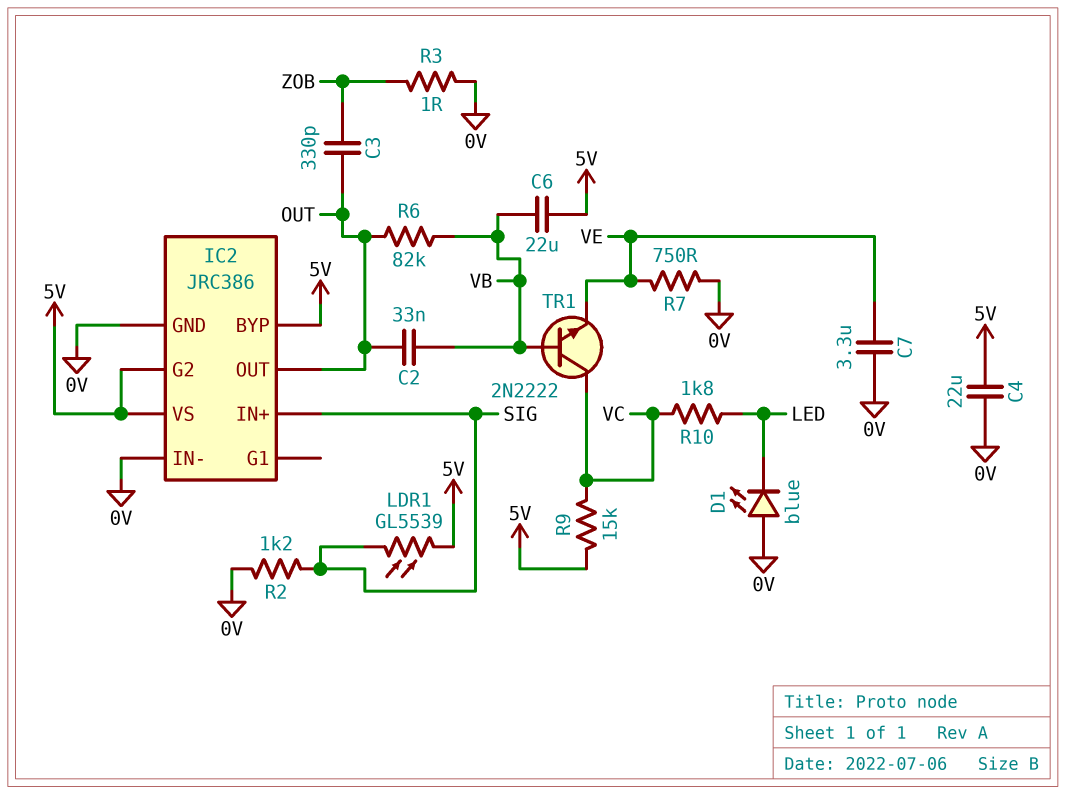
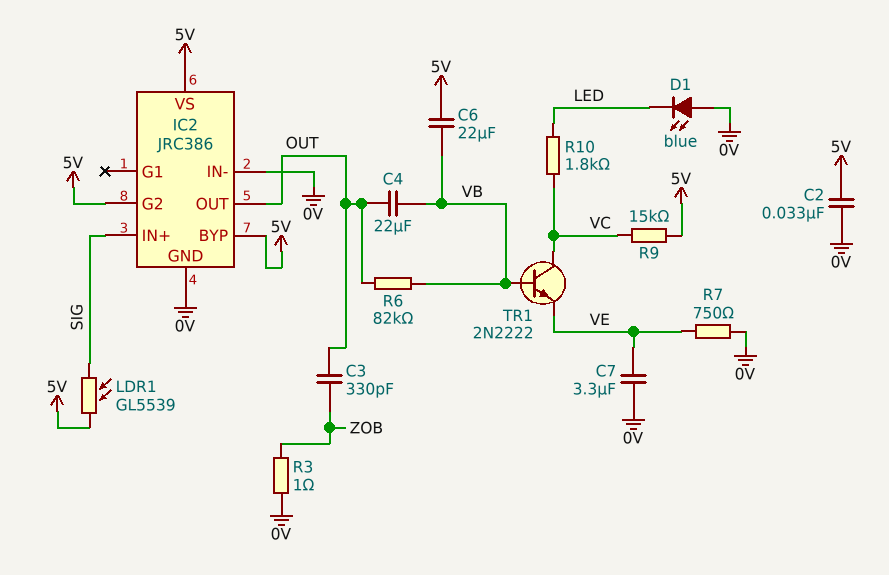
C2: 33nF (OUT, VB) -> 33nF (0V, 5V)
C4: 22uF (0V, 5V) -> 22uF (OUT, VB)
R2: 1.2k (0V, SIG) -> none

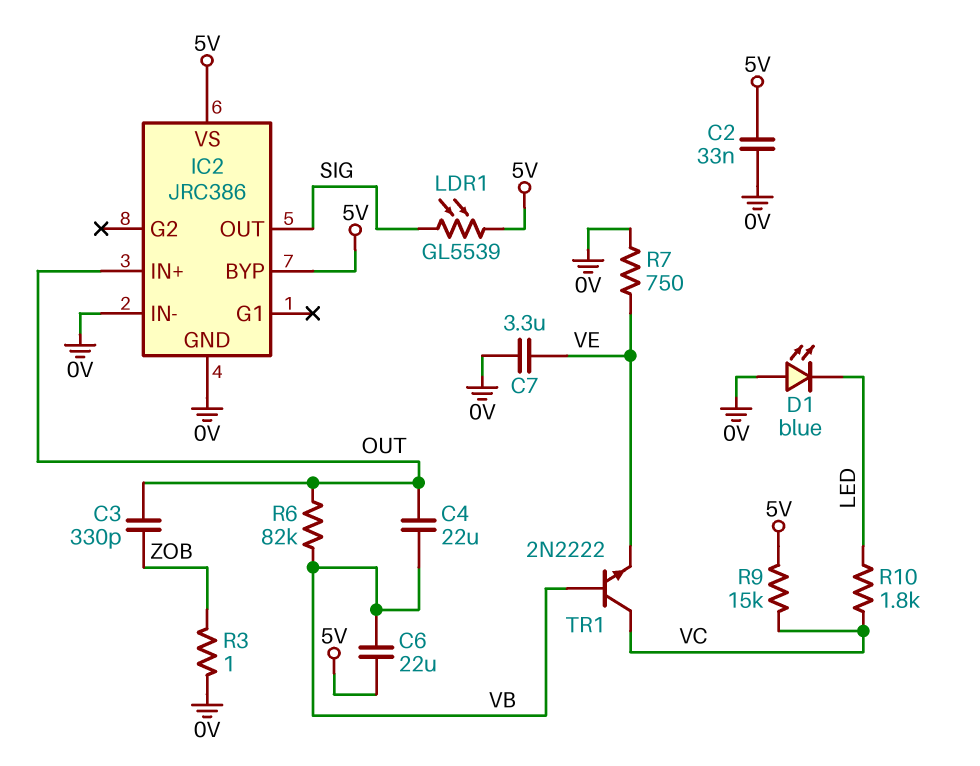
IC2 pin G2: 5V -> none
IC2 pin IN+: SIG -> OUT
IC2 pin OUT: OUT -> SIG

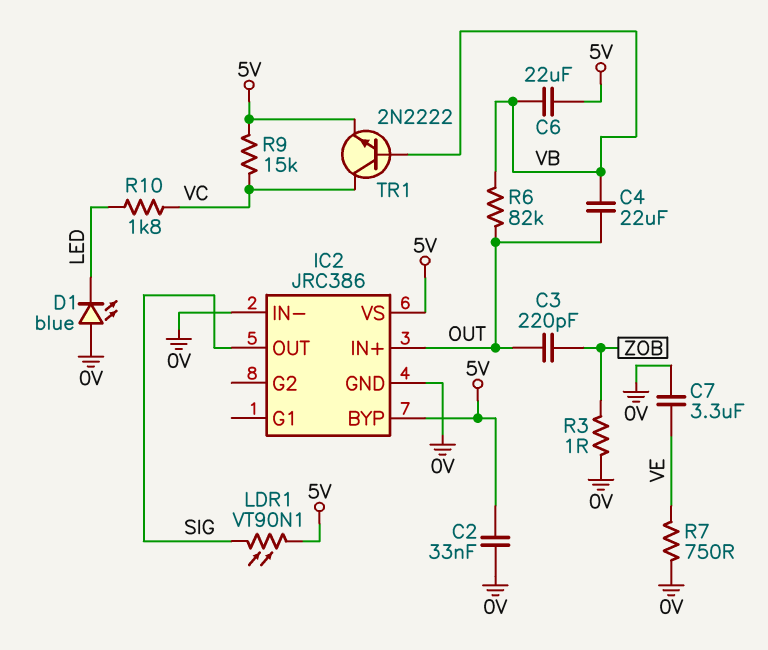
C3: 330pF (OUT, ZOB) -> 220pF (OUT, ZOB)
LDR1: GL5539 (5V, SIG) -> VT90N1 (5V, SIG)
TR1: NPN 2N2222 (B VB, C VC, E VE) -> NPN 2N2222 (B VB, C VC, E 5V)

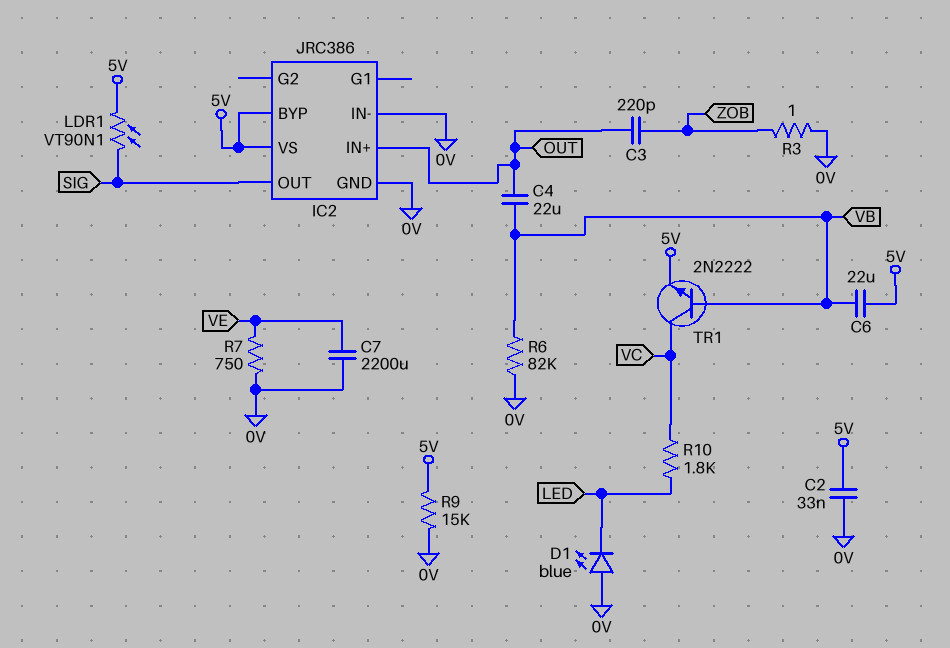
C7: 3.3uF (0V, VE) -> 2200uF (0V, VE)
R6: 82k (OUT, VB) -> 82k (0V, VB)
R9: 15k (5V, VC) -> 15k (0V, 5V)

